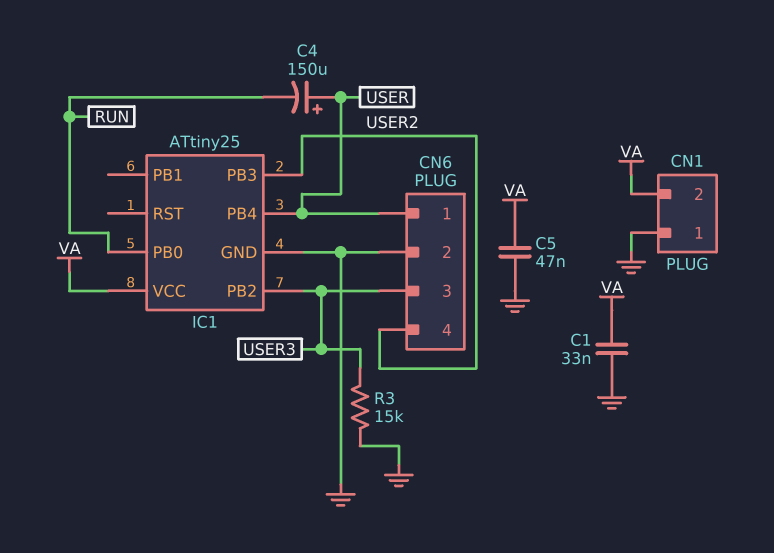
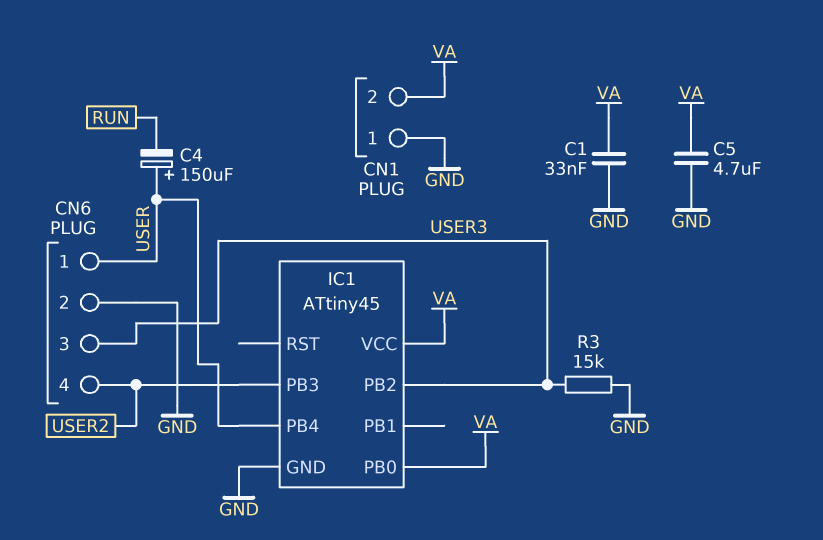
C5: 47nF (GND, VA) -> 4.7uF (GND, VA)
IC1: ATtiny25 -> ATtiny45
IC1 pin PB0: RUN -> VA

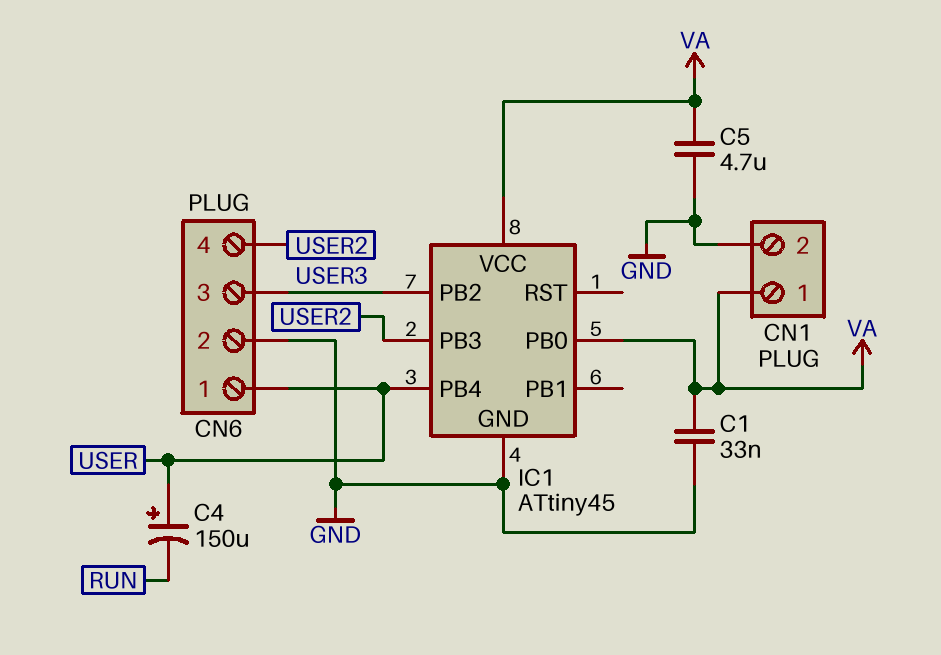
CN1 pin 1: GND -> VA
CN1 pin 2: VA -> GND
R3: 15k (GND, USER3) -> none

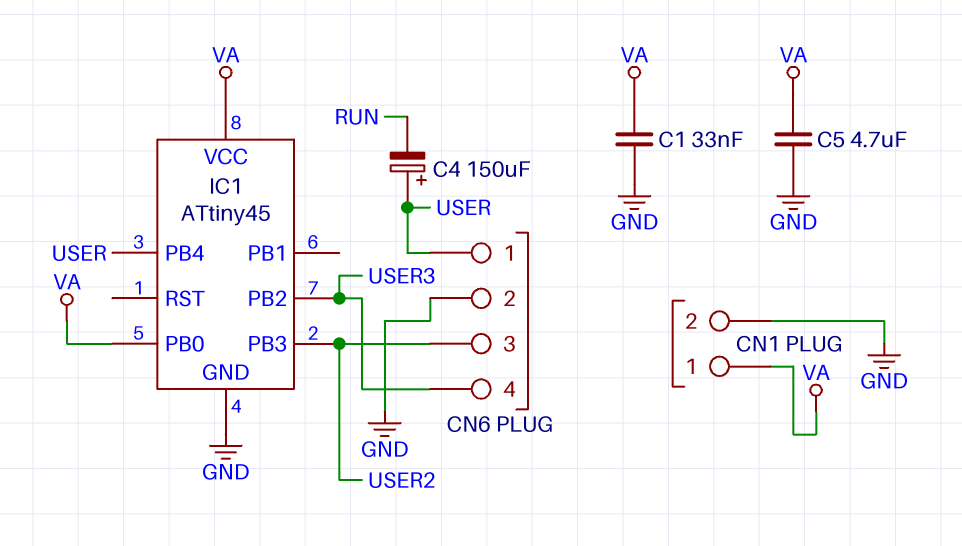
CN6 pin 3: USER3 -> USER2
CN6 pin 4: USER2 -> USER3

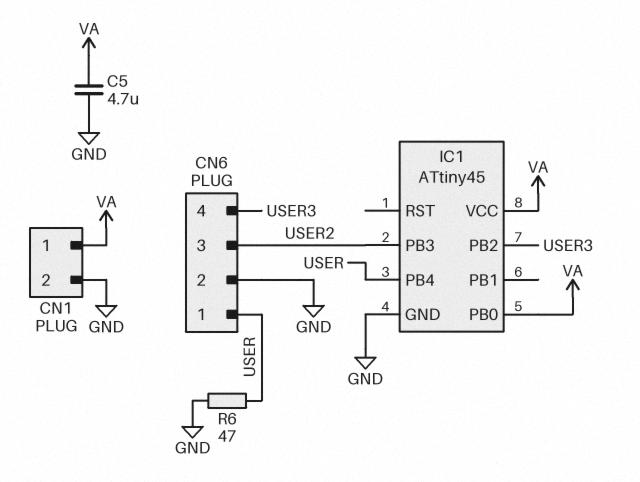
C1: 33nF (GND, VA) -> none
C4: 150uF (plus USER, minus RUN) -> none
R6: none -> 47 (GND, USER)

